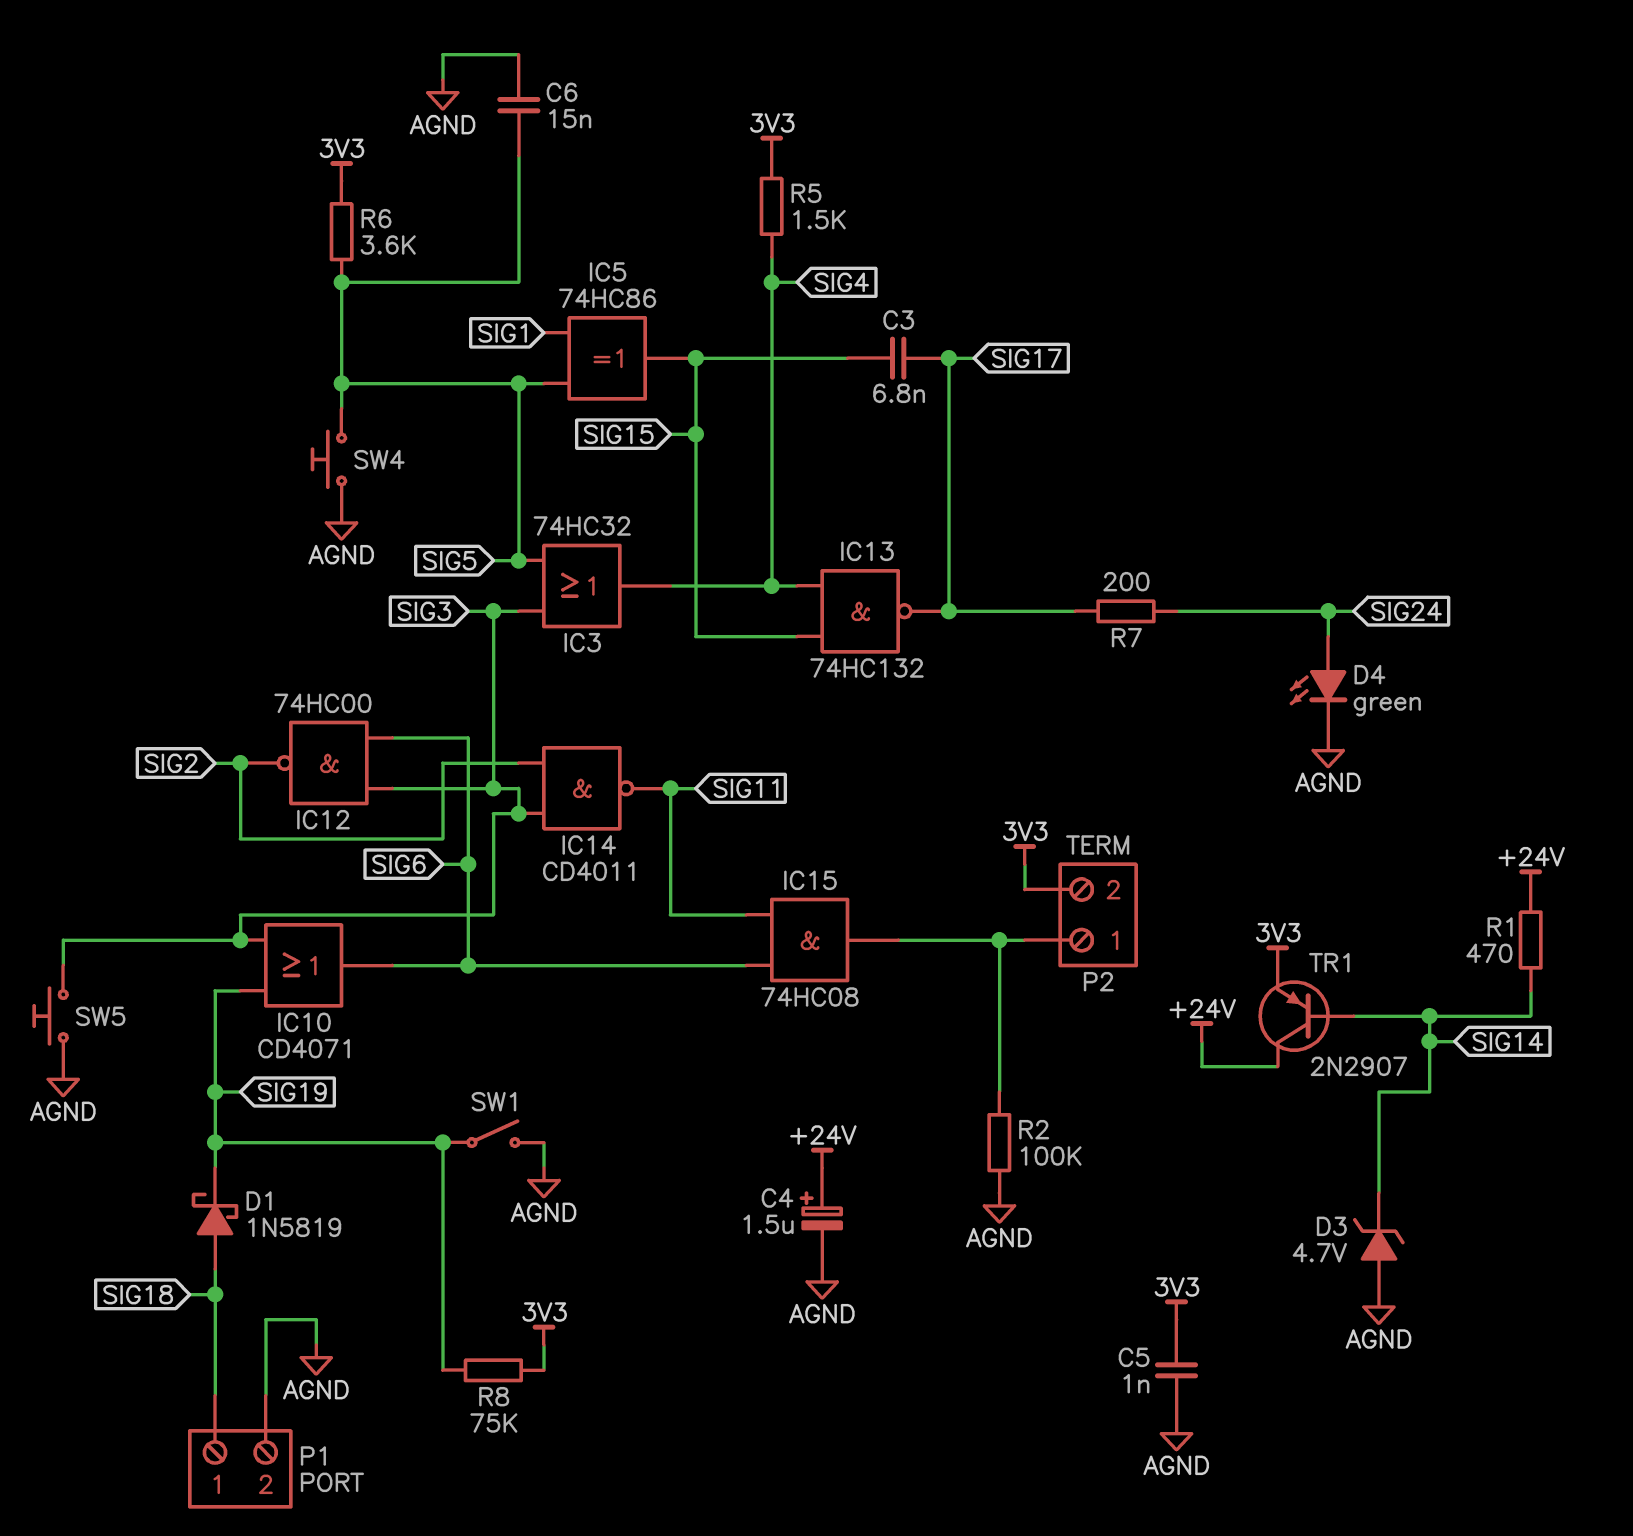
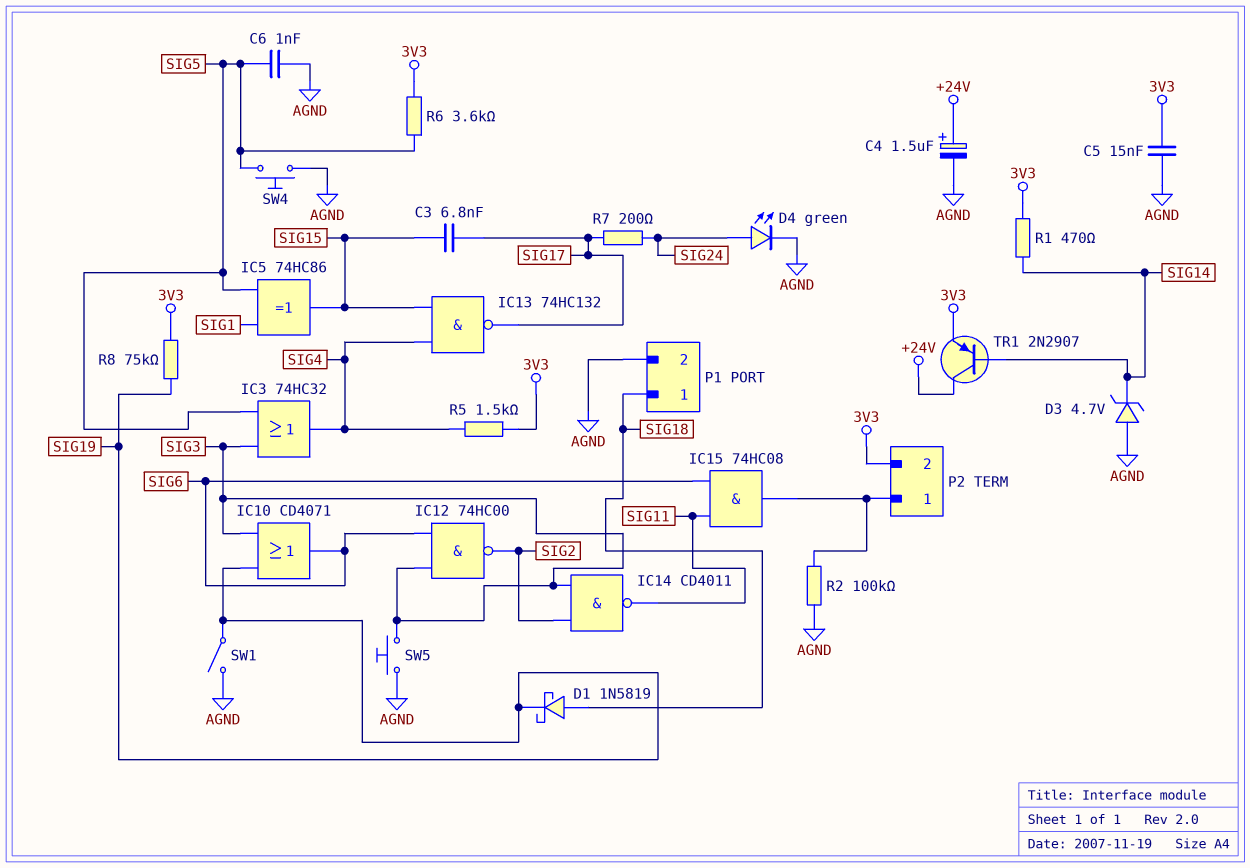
C5: 1nF (3V3, AGND) -> 15nF (3V3, AGND)
C6: 15nF (AGND, SIG5) -> 1nF (AGND, SIG5)
R1: 470 (+24V, SIG14) -> 470 (3V3, SIG14)

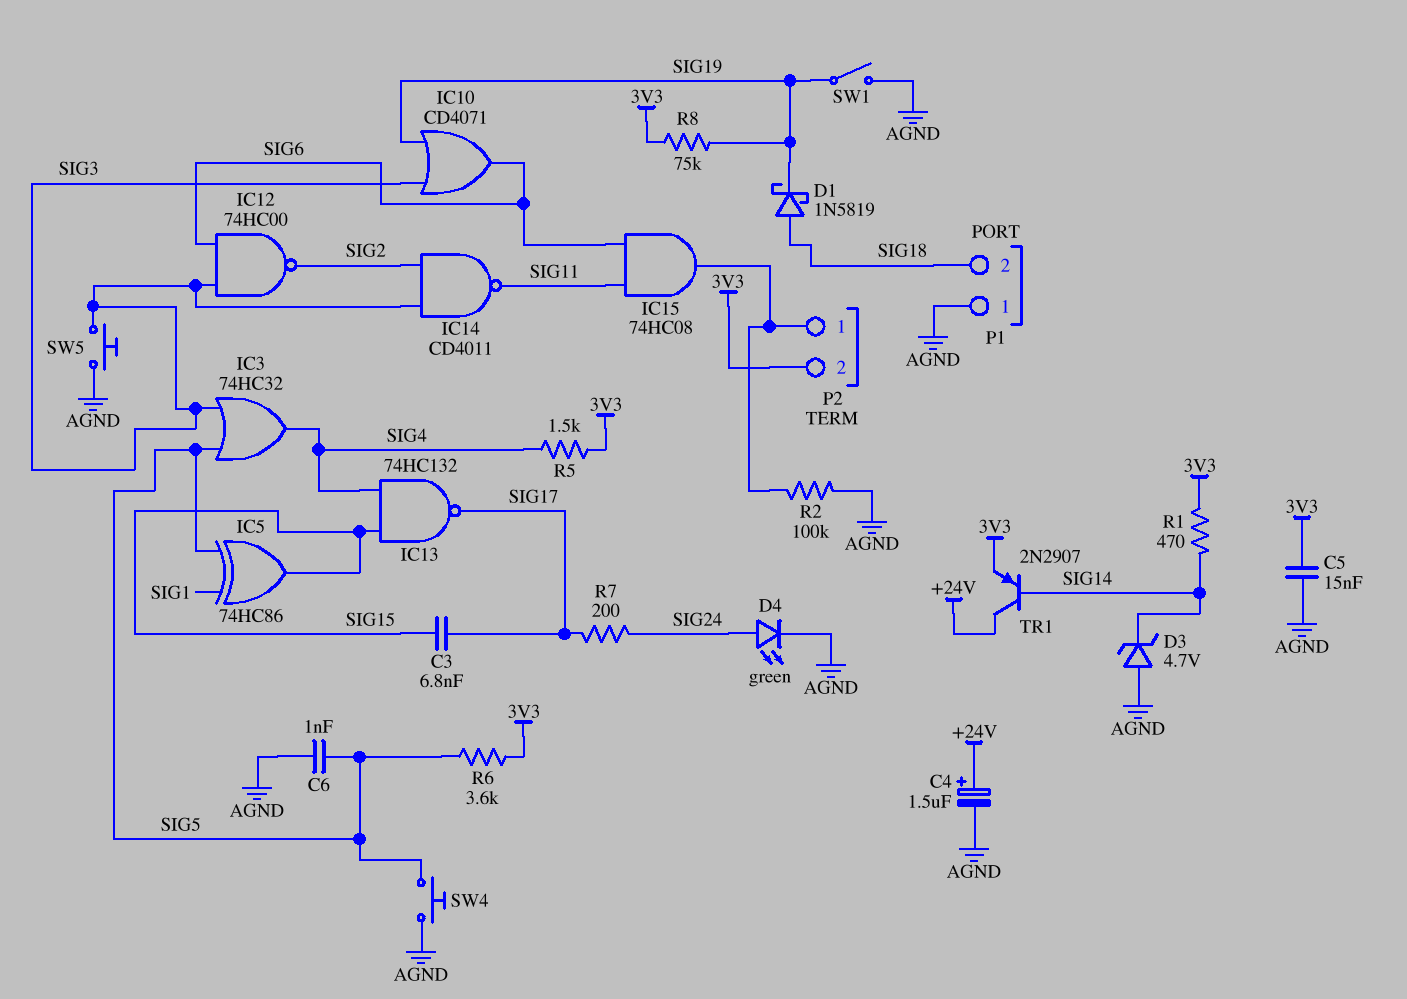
P1 pin 1: SIG18 -> AGND
P1 pin 2: AGND -> SIG18

